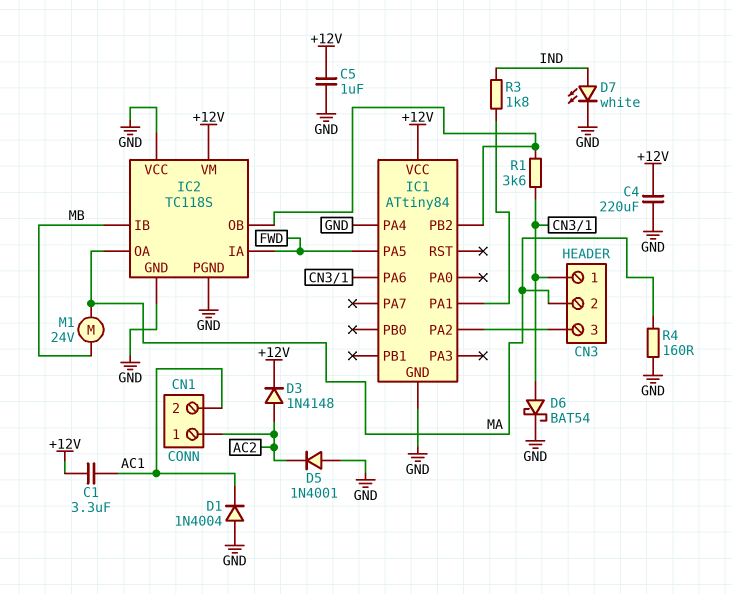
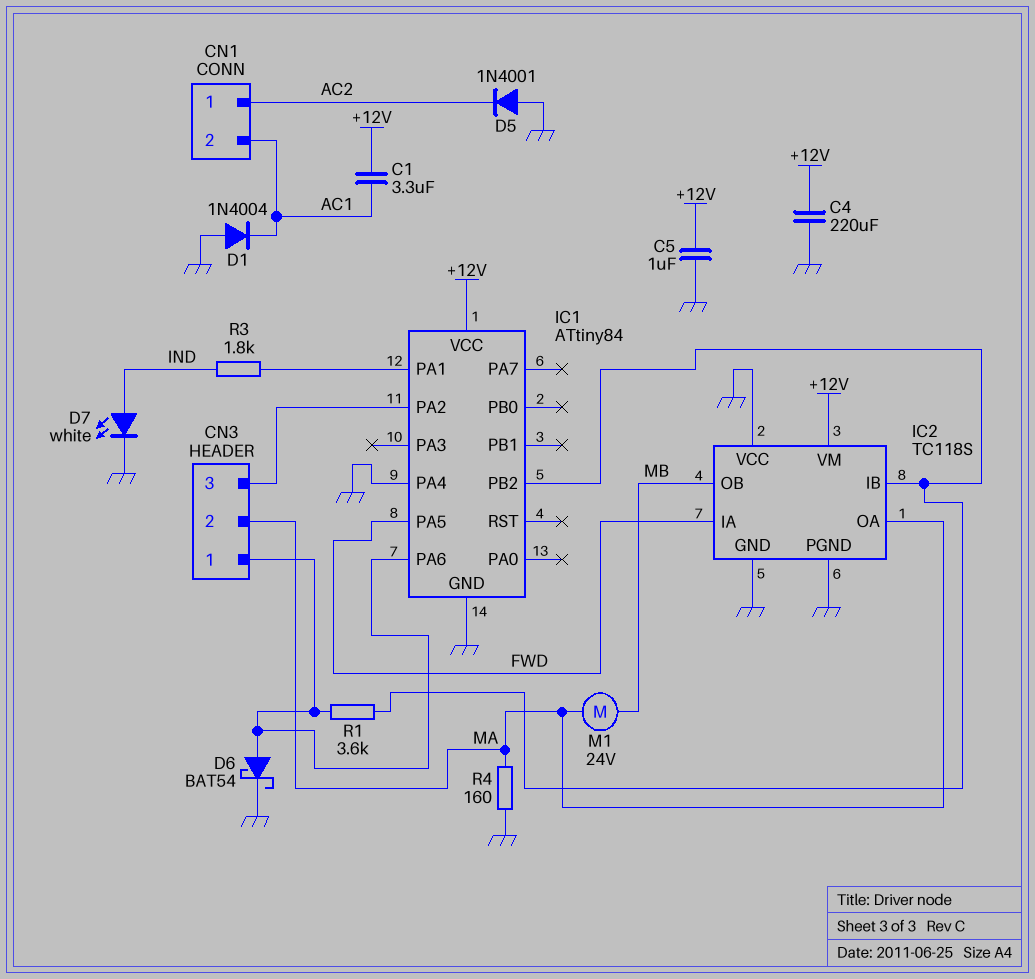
D3: diode 1N4148 (A AC2, K +12V) -> none
IC2 pin IB: MB -> IC1/PB2
IC2 pin OB: IC1/PB2 -> MB

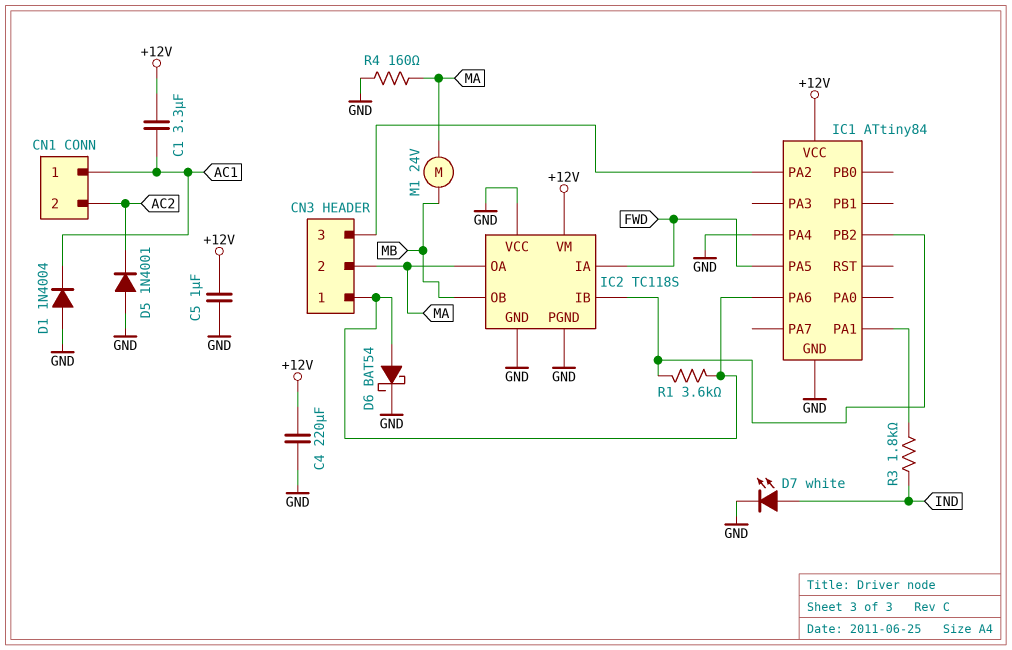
CN1 pin 1: AC2 -> AC1
CN1 pin 2: AC1 -> AC2

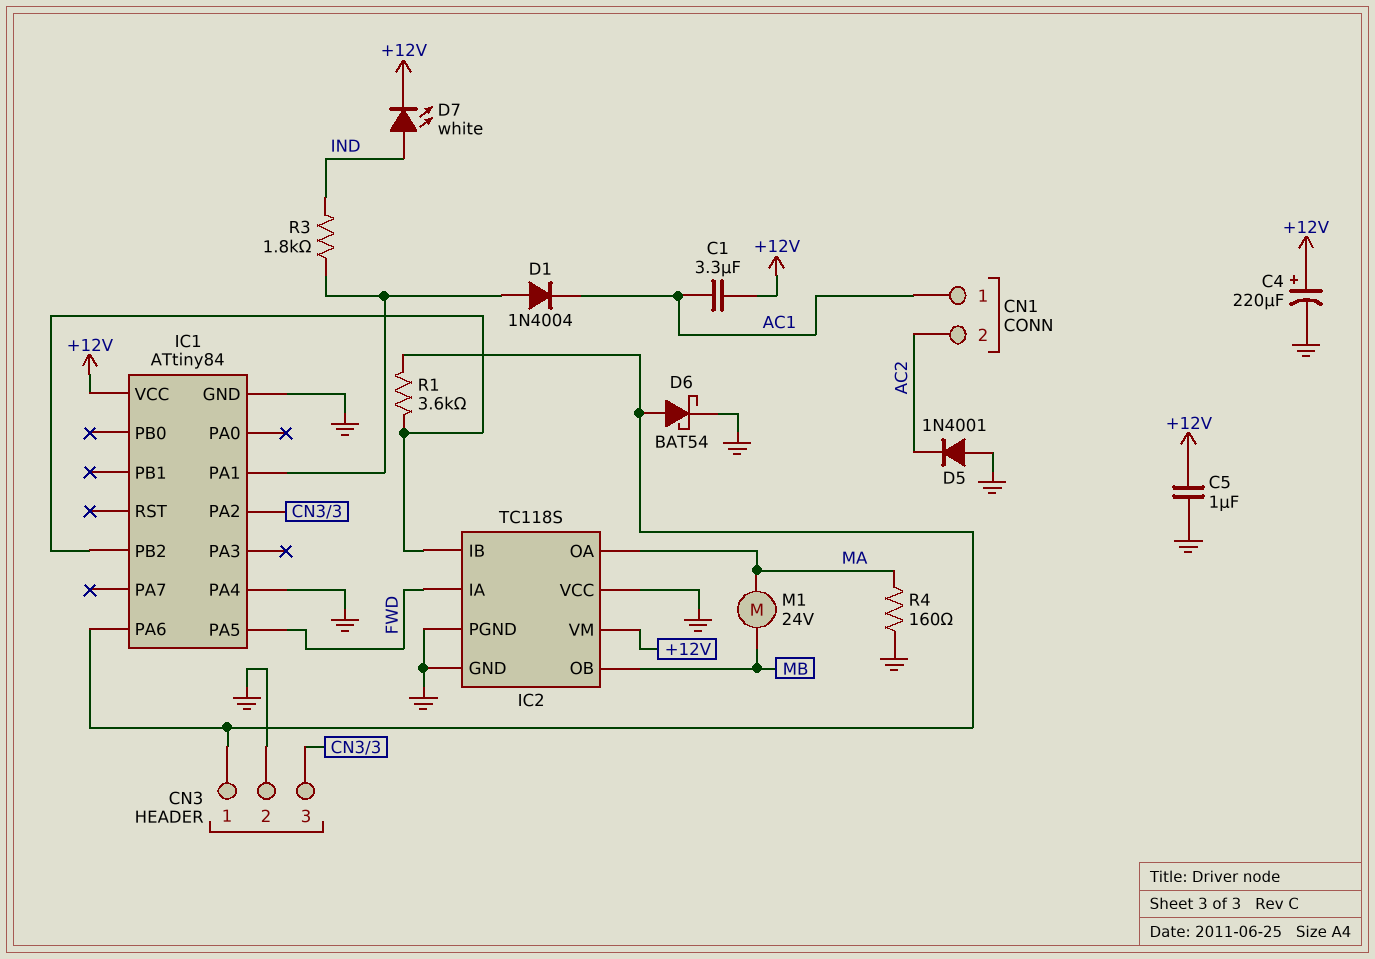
C4: 220uF (+12V, GND) -> 220uF (plus +12V, minus GND)
CN3 pin 2: MA -> GND
D1: diode 1N4004 (A GND, K AC1) -> diode 1N4004 (A IC1/PA1, K AC1)
D7: LED white (A IND, K GND) -> LED white (A IND, K +12V)

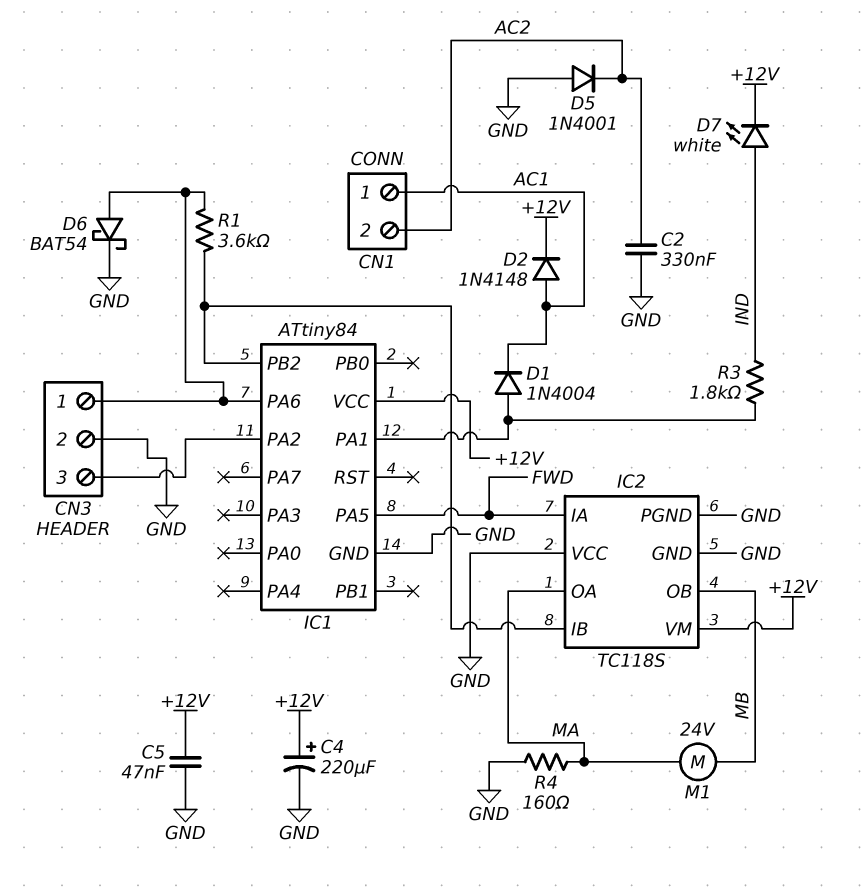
C1: 3.3uF (+12V, AC1) -> none
C2: none -> 330nF (AC2, GND)
C5: 1uF (+12V, GND) -> 47nF (+12V, GND)
D2: none -> diode 1N4148 (A AC1, K +12V)
IC1 pin PA4: GND -> none

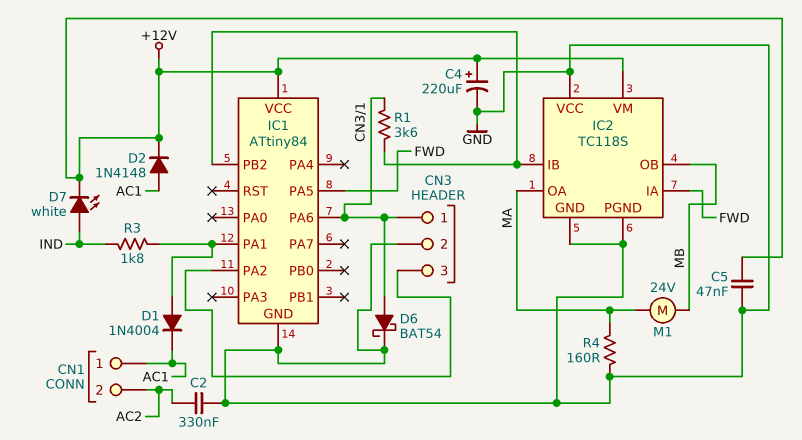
D5: diode 1N4001 (A GND, K AC2) -> none

